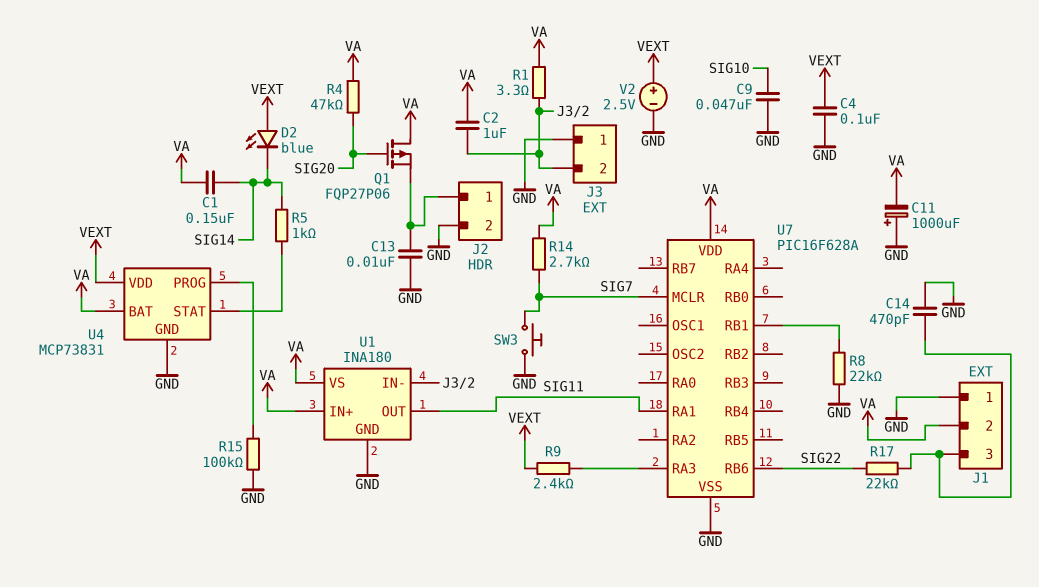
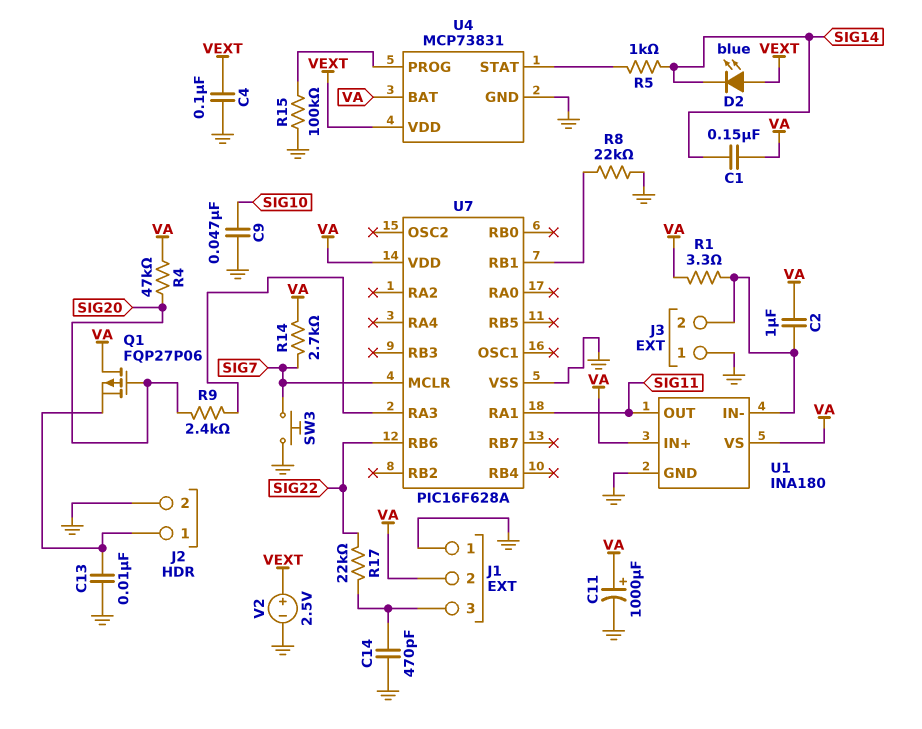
C11: 1000uF (plus GND, minus VA) -> 1000uF (plus VA, minus GND)
R9: 2.4k (U7/RA3, VEXT) -> 2.4k (SIG20, U7/RA3)

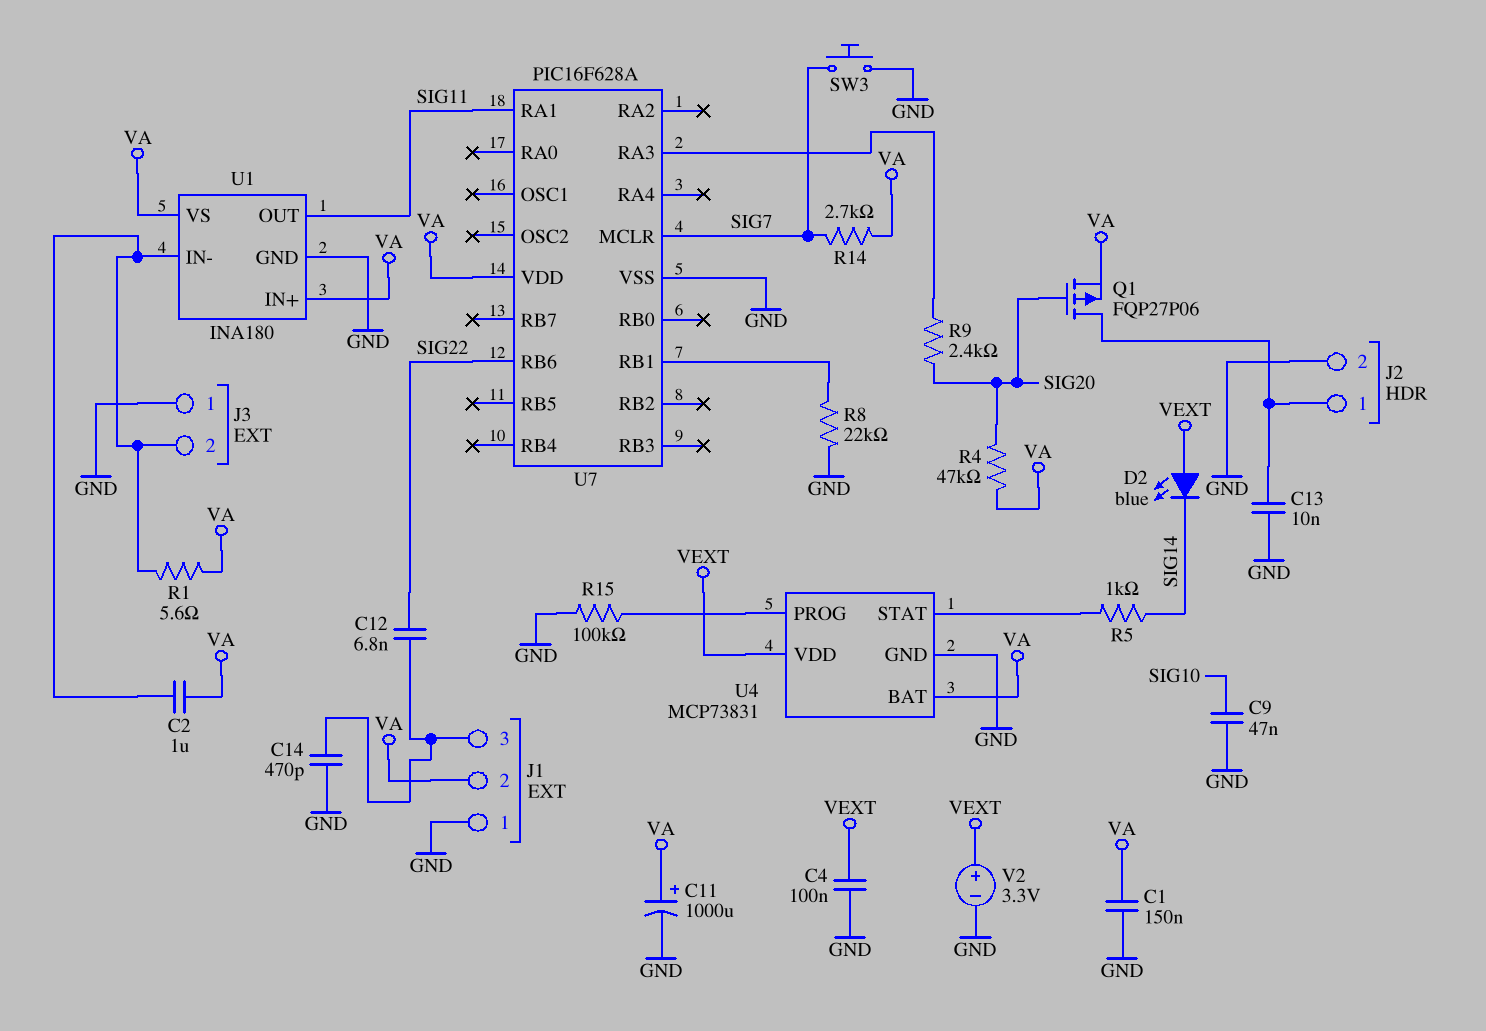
C1: 150nF (SIG14, VA) -> 150nF (GND, VA)
C12: none -> 6.8nF (J1/3, SIG22)
Q1: PMOS FQP27P06 (G SIG20, D VA, S J2/1) -> PMOS FQP27P06 (G SIG20, D J2/1, S VA)
R1: 3.3 (J3/2, VA) -> 5.6 (J3/2, VA)
R17: 22k (J1/3, SIG22) -> none
V2: 2.5V (plus VEXT, minus GND) -> 3.3V (plus VEXT, minus GND)

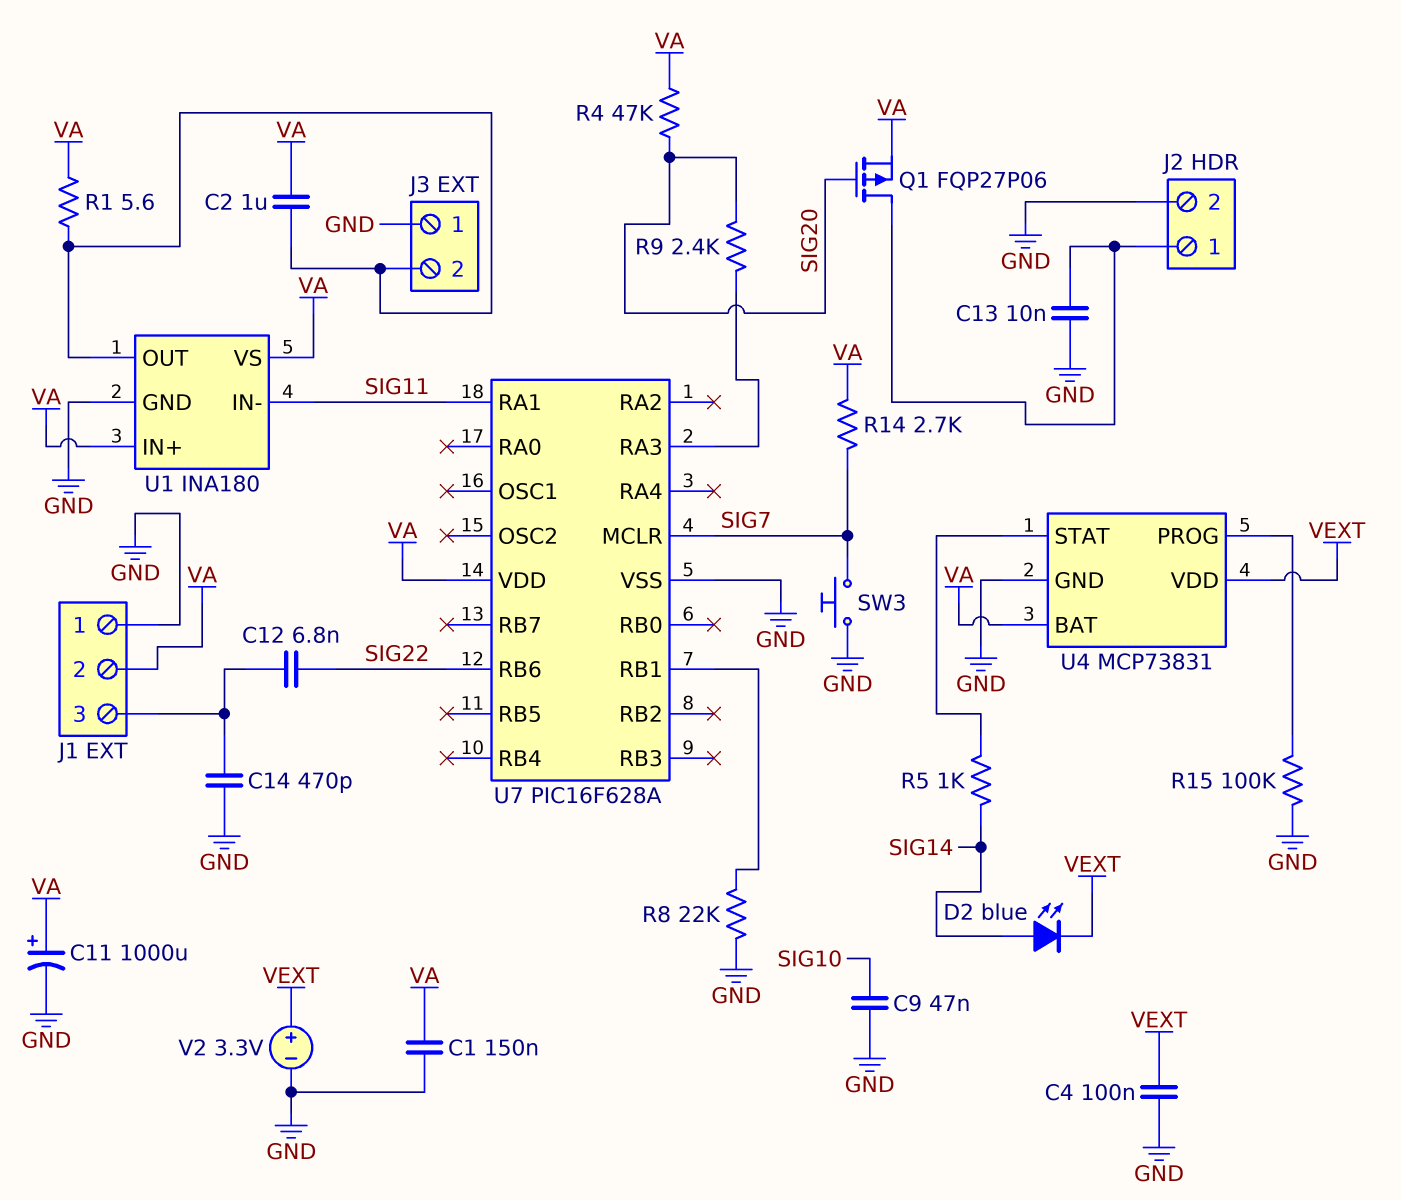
D2: LED blue (A VEXT, K SIG14) -> LED blue (A SIG14, K VEXT)
U1 pin IN-: J3/2 -> SIG11
U1 pin OUT: SIG11 -> J3/2

